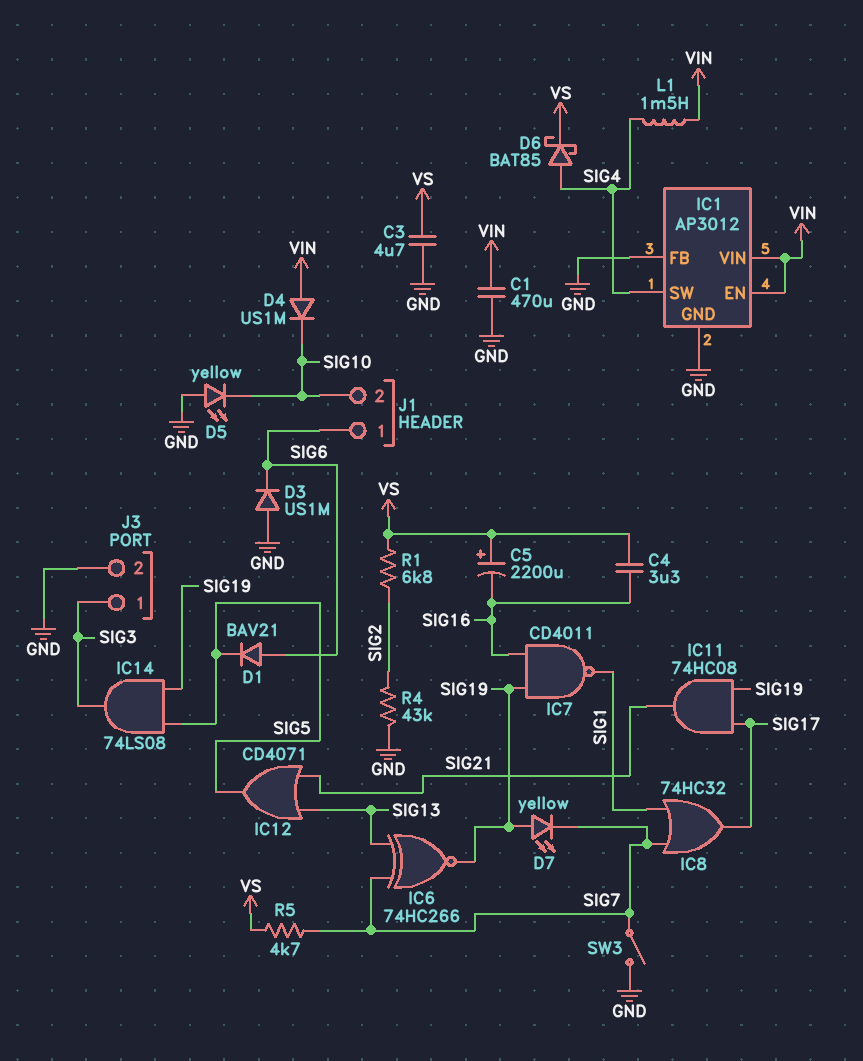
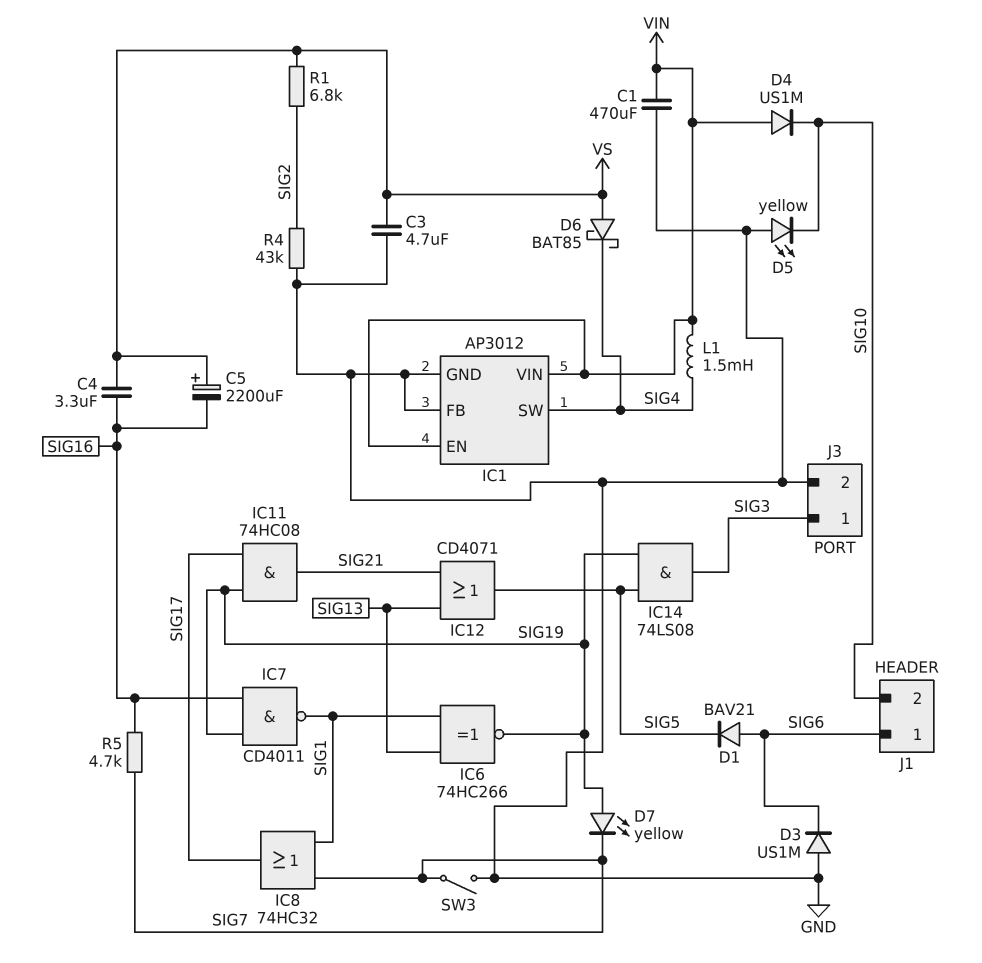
D6: schottky BAT85 (A SIG4, K VS) -> schottky BAT85 (A VS, K SIG4)
IC6: XNOR 74HC266 (in SIG7, in SIG13, out SIG19) -> XNOR 74HC266 (in SIG1, in SIG13, out SIG19)
R5: 4.7k (SIG7, VS) -> 4.7k (SIG7, SIG16)

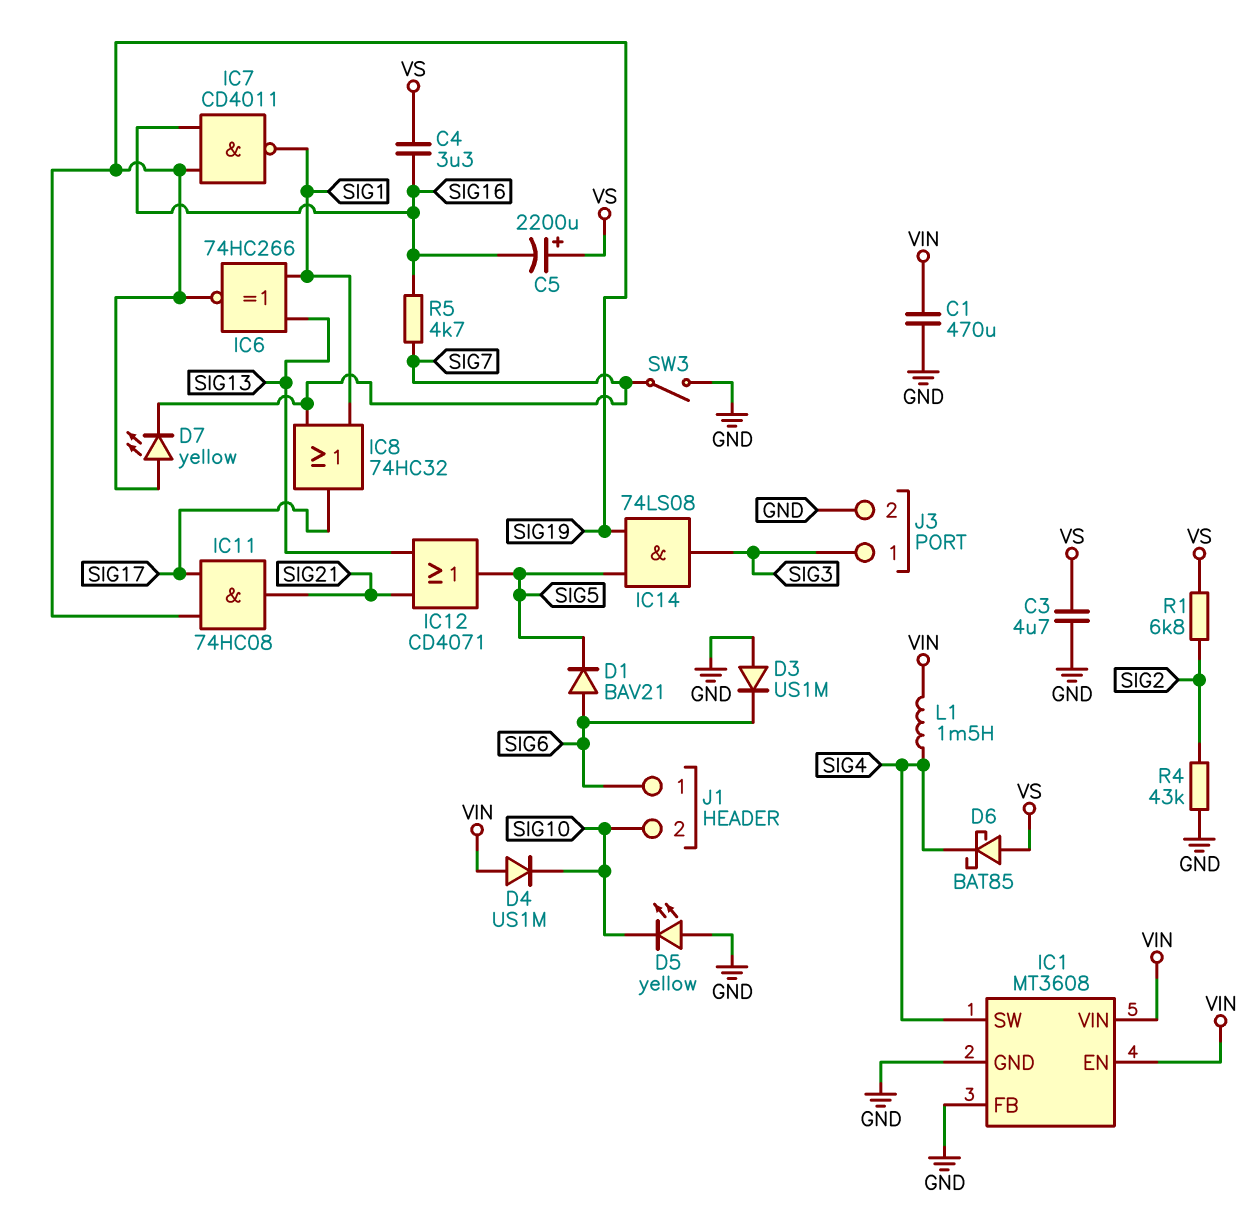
IC1: AP3012 -> MT3608

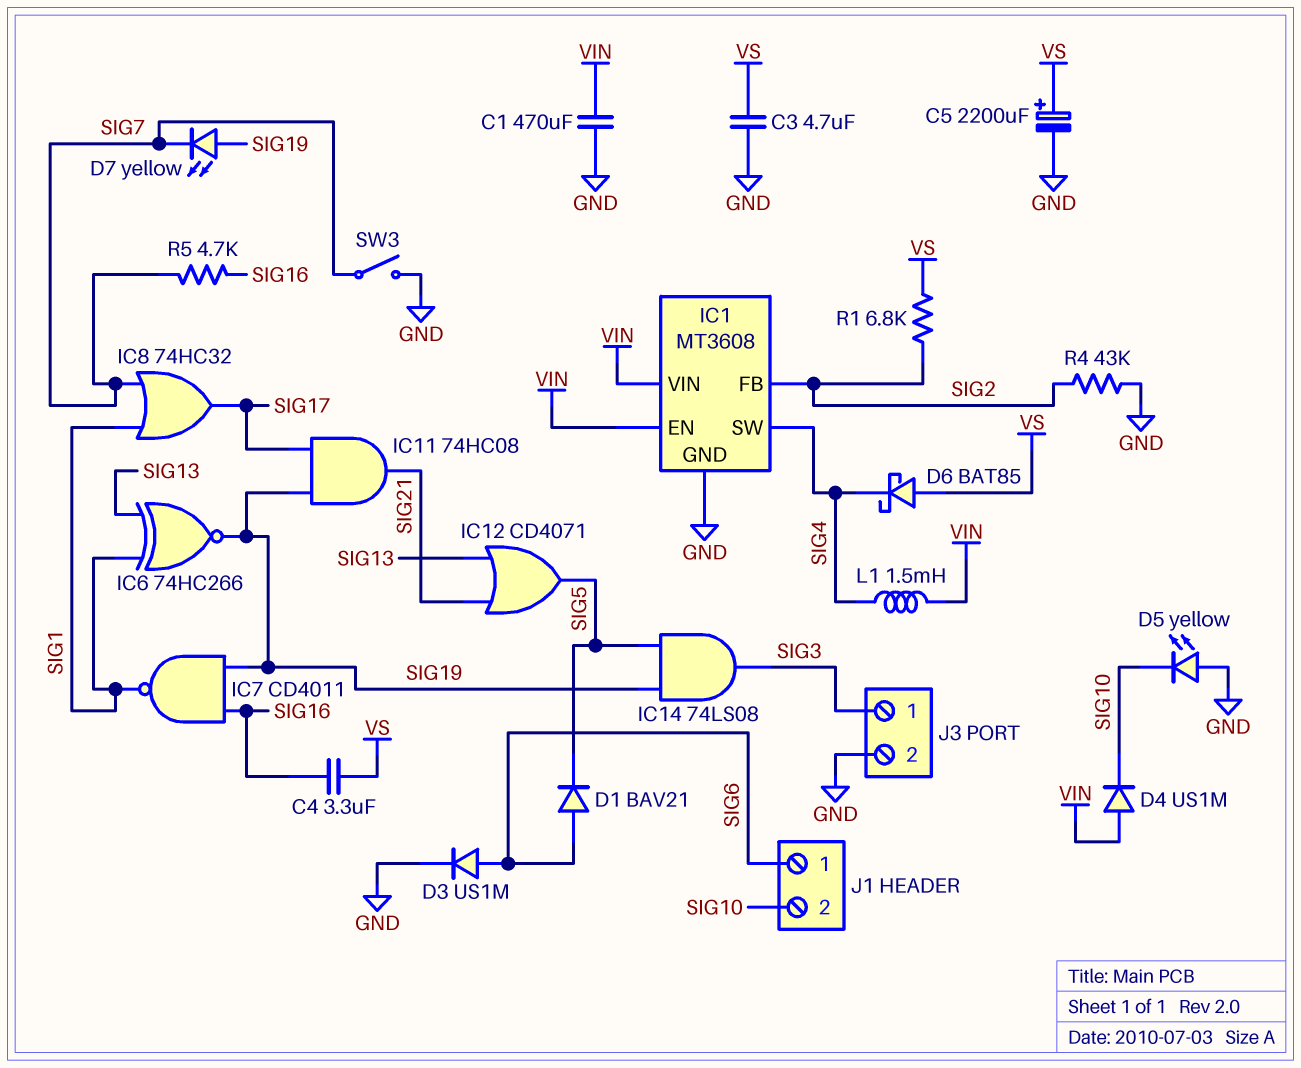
C5: 2200uF (plus VS, minus SIG16) -> 2200uF (plus VS, minus GND)
D3: diode US1M (A GND, K SIG6) -> diode US1M (A SIG6, K GND)
IC1 pin FB: GND -> SIG2

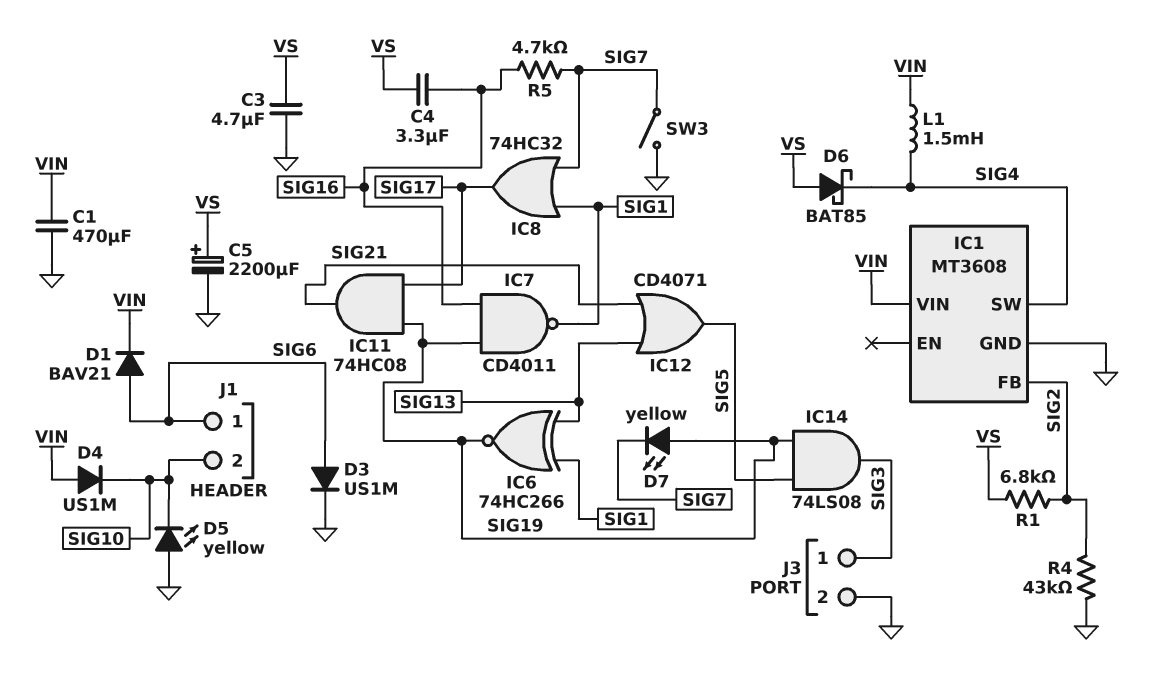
D1: diode BAV21 (A SIG6, K SIG5) -> diode BAV21 (A SIG6, K VIN)
IC1 pin EN: VIN -> none

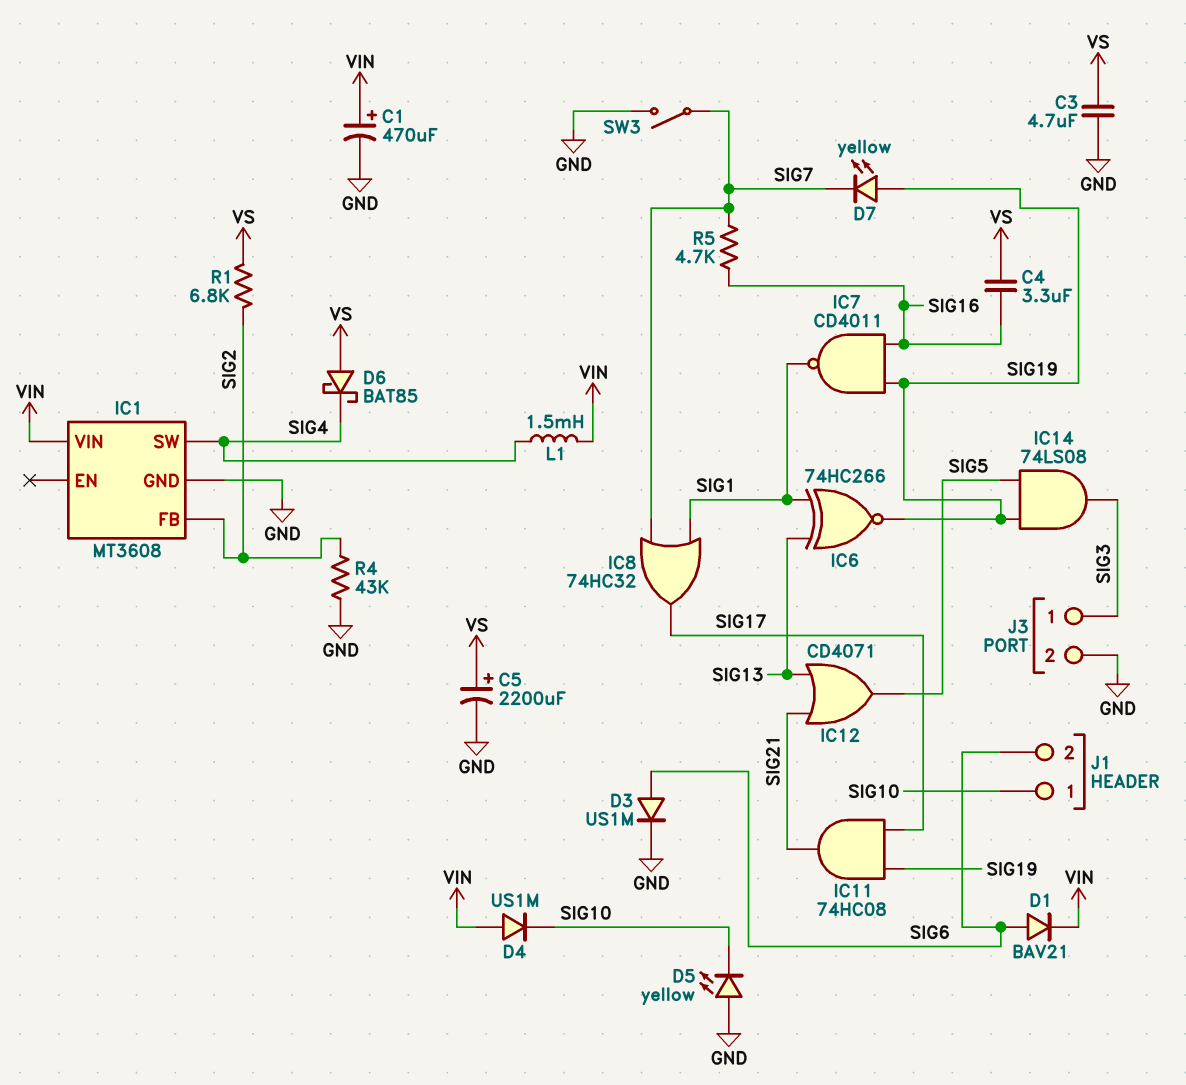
C1: 470uF (GND, VIN) -> 470uF (plus VIN, minus GND)
J1 pin 1: SIG6 -> SIG10
J1 pin 2: SIG10 -> SIG6

